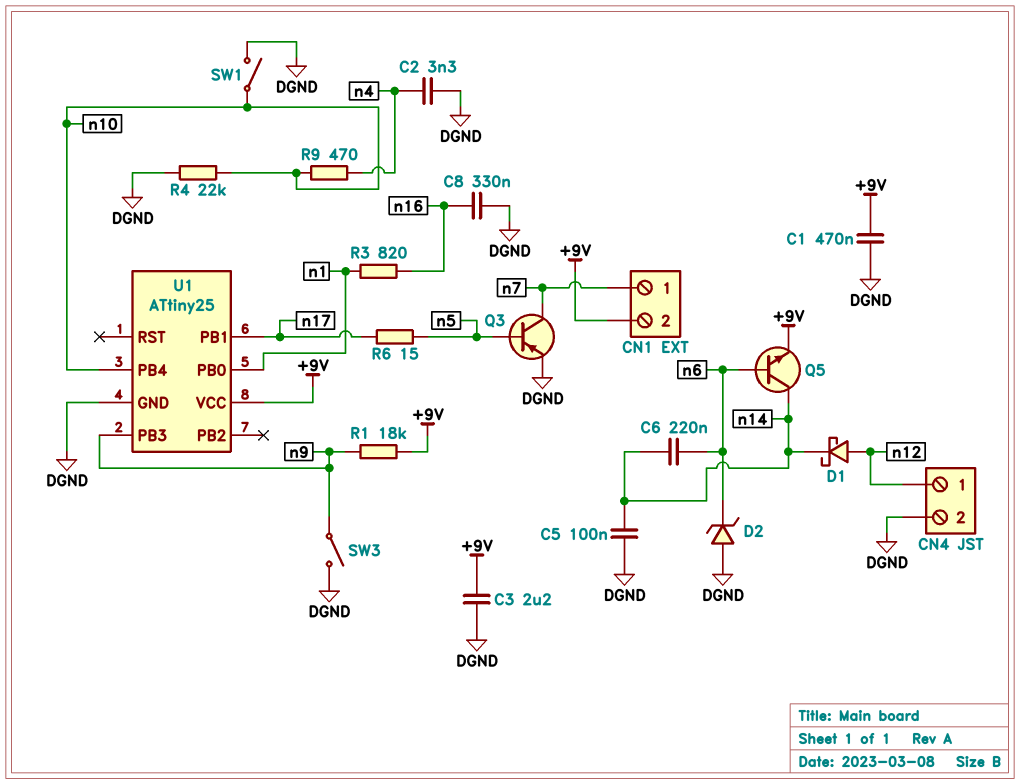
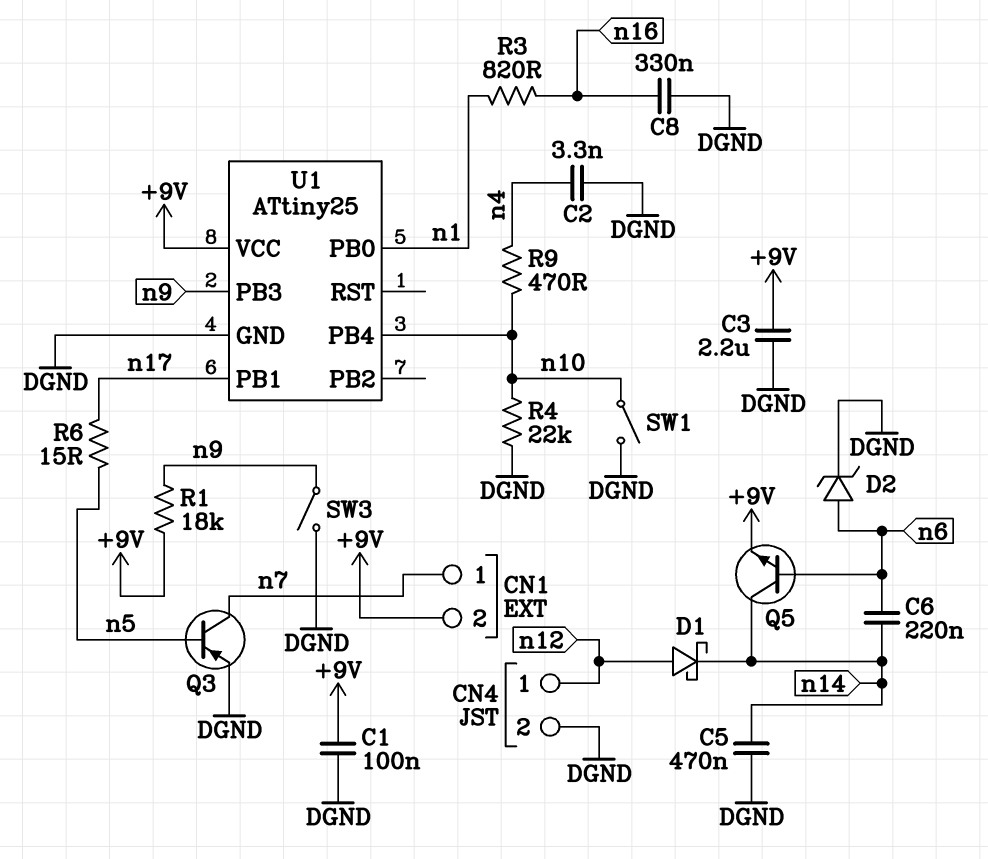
C1: 470nF (+9V, DGND) -> 100nF (+9V, DGND)
C5: 100nF (DGND, n14) -> 470nF (DGND, n14)
D2: zener (A DGND, K n6) -> zener (A n6, K DGND)

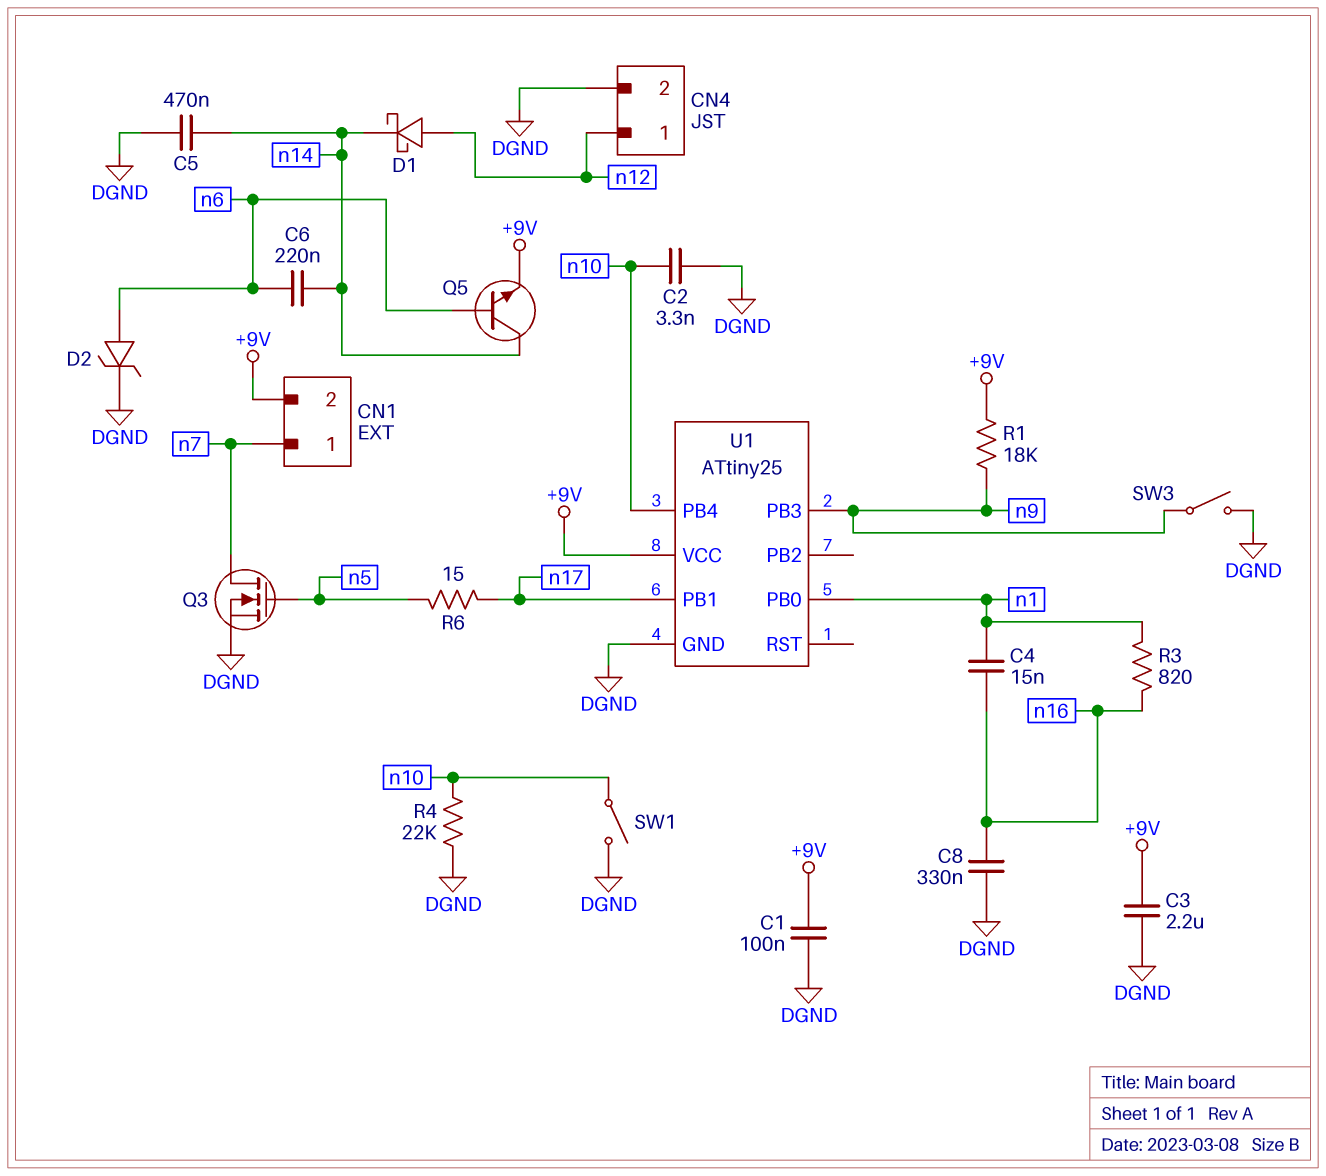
C2: 3.3nF (DGND, n4) -> 3.3nF (DGND, n10)
C4: none -> 15nF (n1, n16)
Q3: PNP (B n5, C n7, E DGND) -> NMOS (G n5, D n7, S DGND)
R9: 470 (n4, n10) -> none

